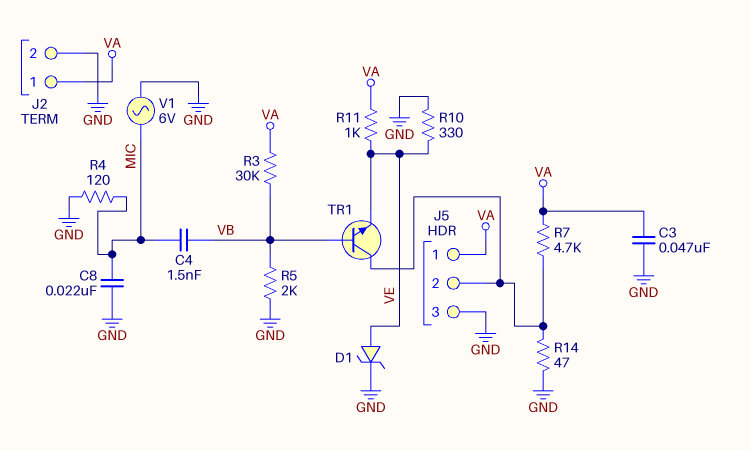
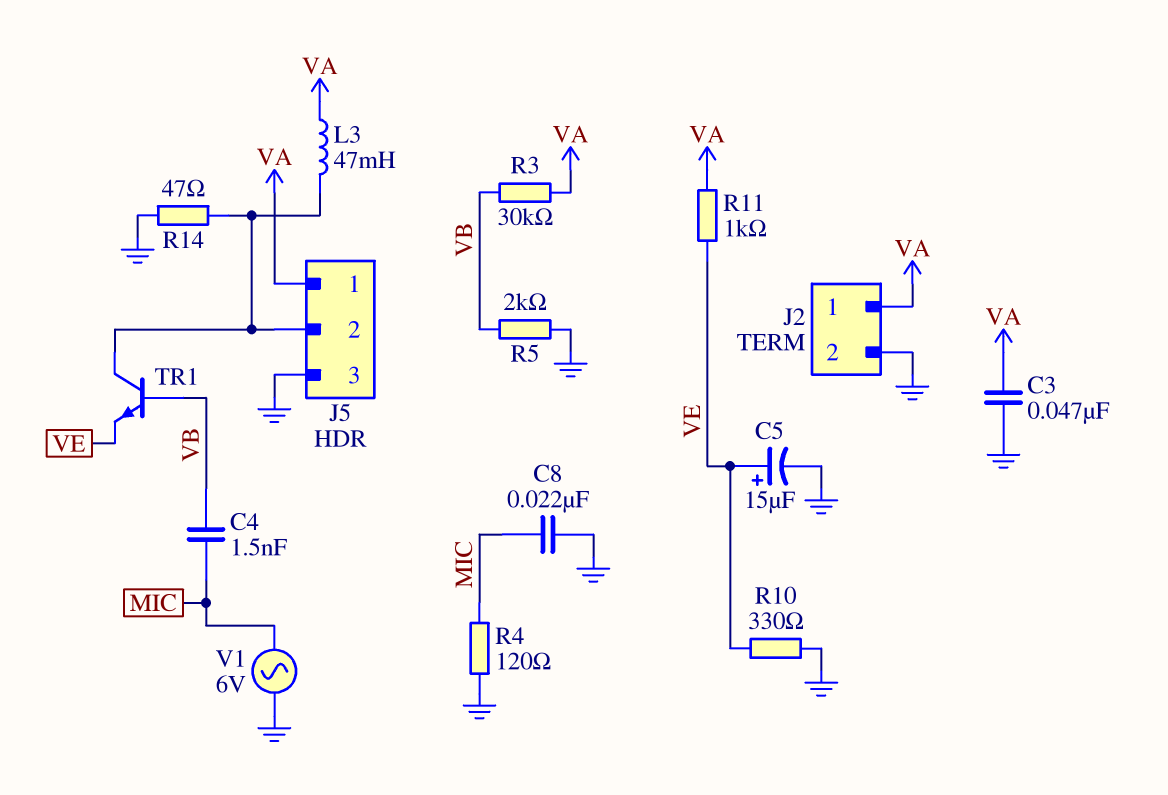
C5: none -> 15uF (plus VE, minus GND)
D1: zener (A VE, K GND) -> none
L3: none -> 47mH (J5/2, VA)
R7: 4.7k (J5/2, VA) -> none

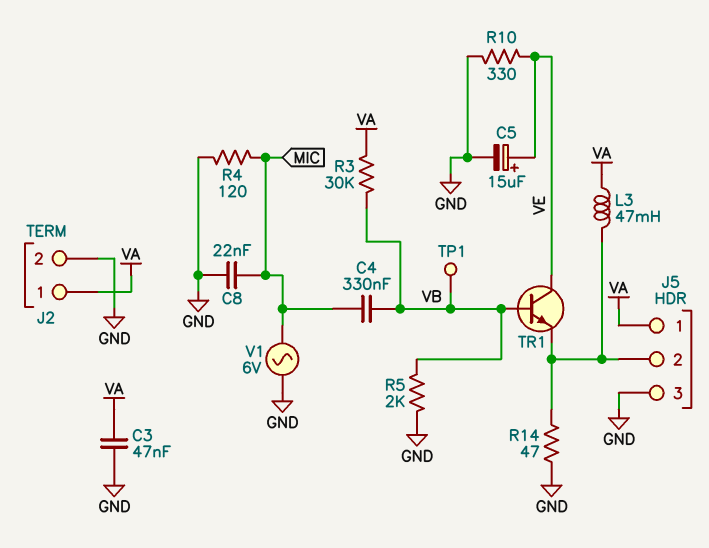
C4: 1.5nF (MIC, VB) -> 330nF (MIC, VB)
R11: 1k (VA, VE) -> none
TP1: none -> test point (VB)
TR1: NPN (B VB, C J5/2, E VE) -> NPN (B VB, C VE, E J5/2)

